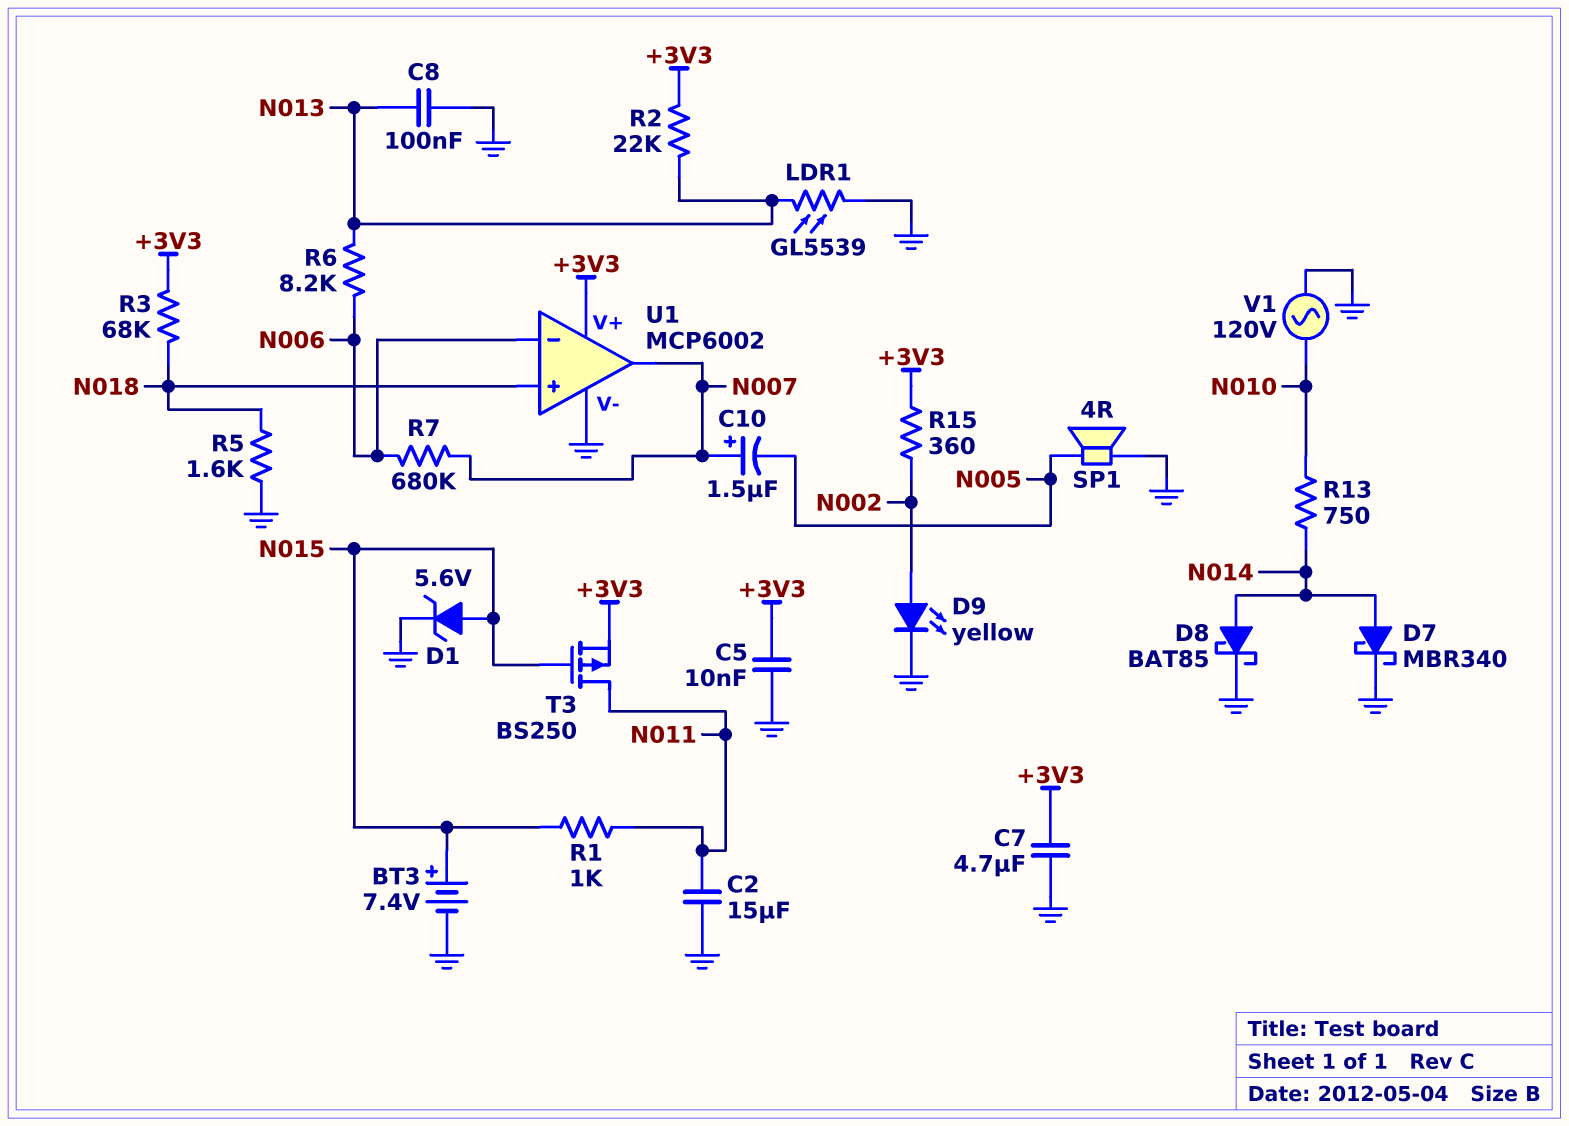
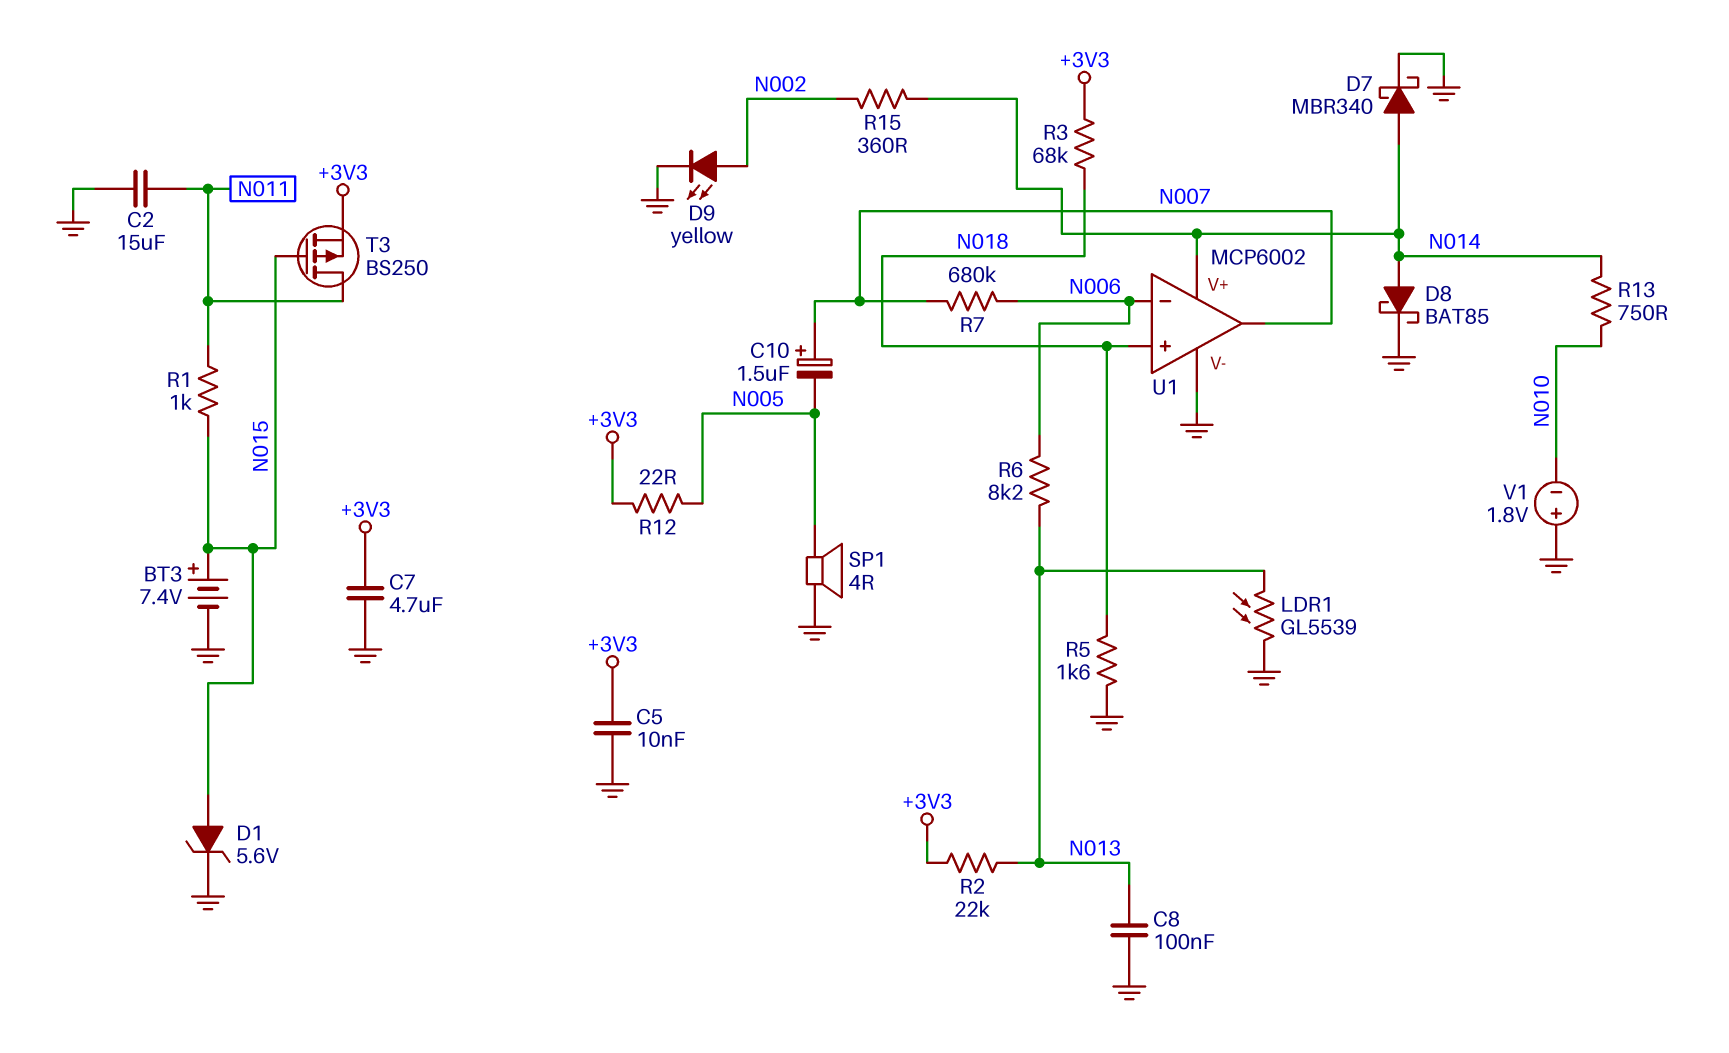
R12: none -> 22 (+3V3, N005)
R15: 360 (+3V3, N002) -> 360 (N002, N014)
U1 pin V+: +3V3 -> N014
V1: AC 120V (GND, N010) -> 1.8V (plus GND, minus N010)

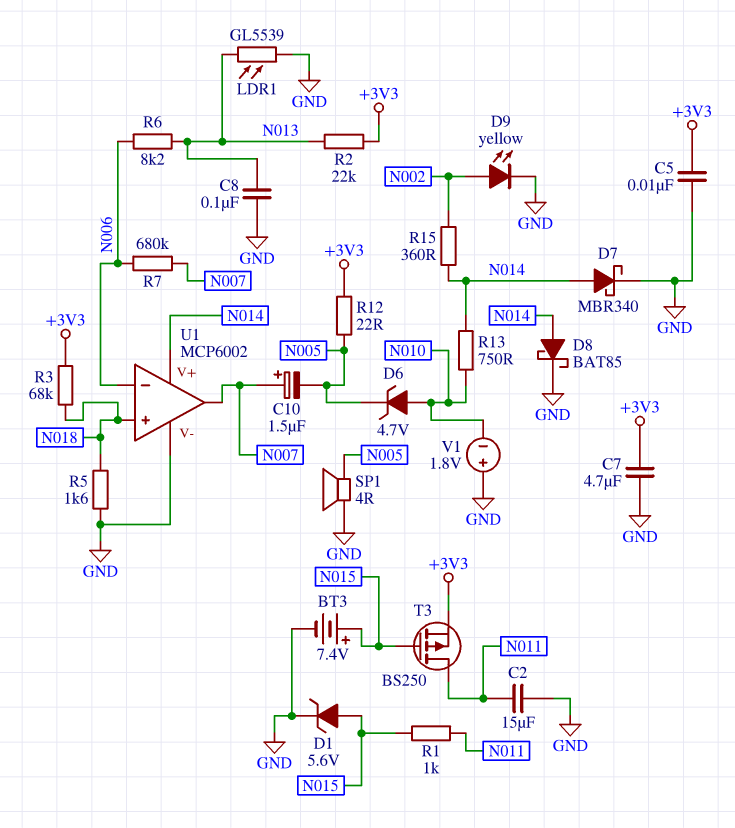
D6: none -> zener 4.7V (A N010, K N005)

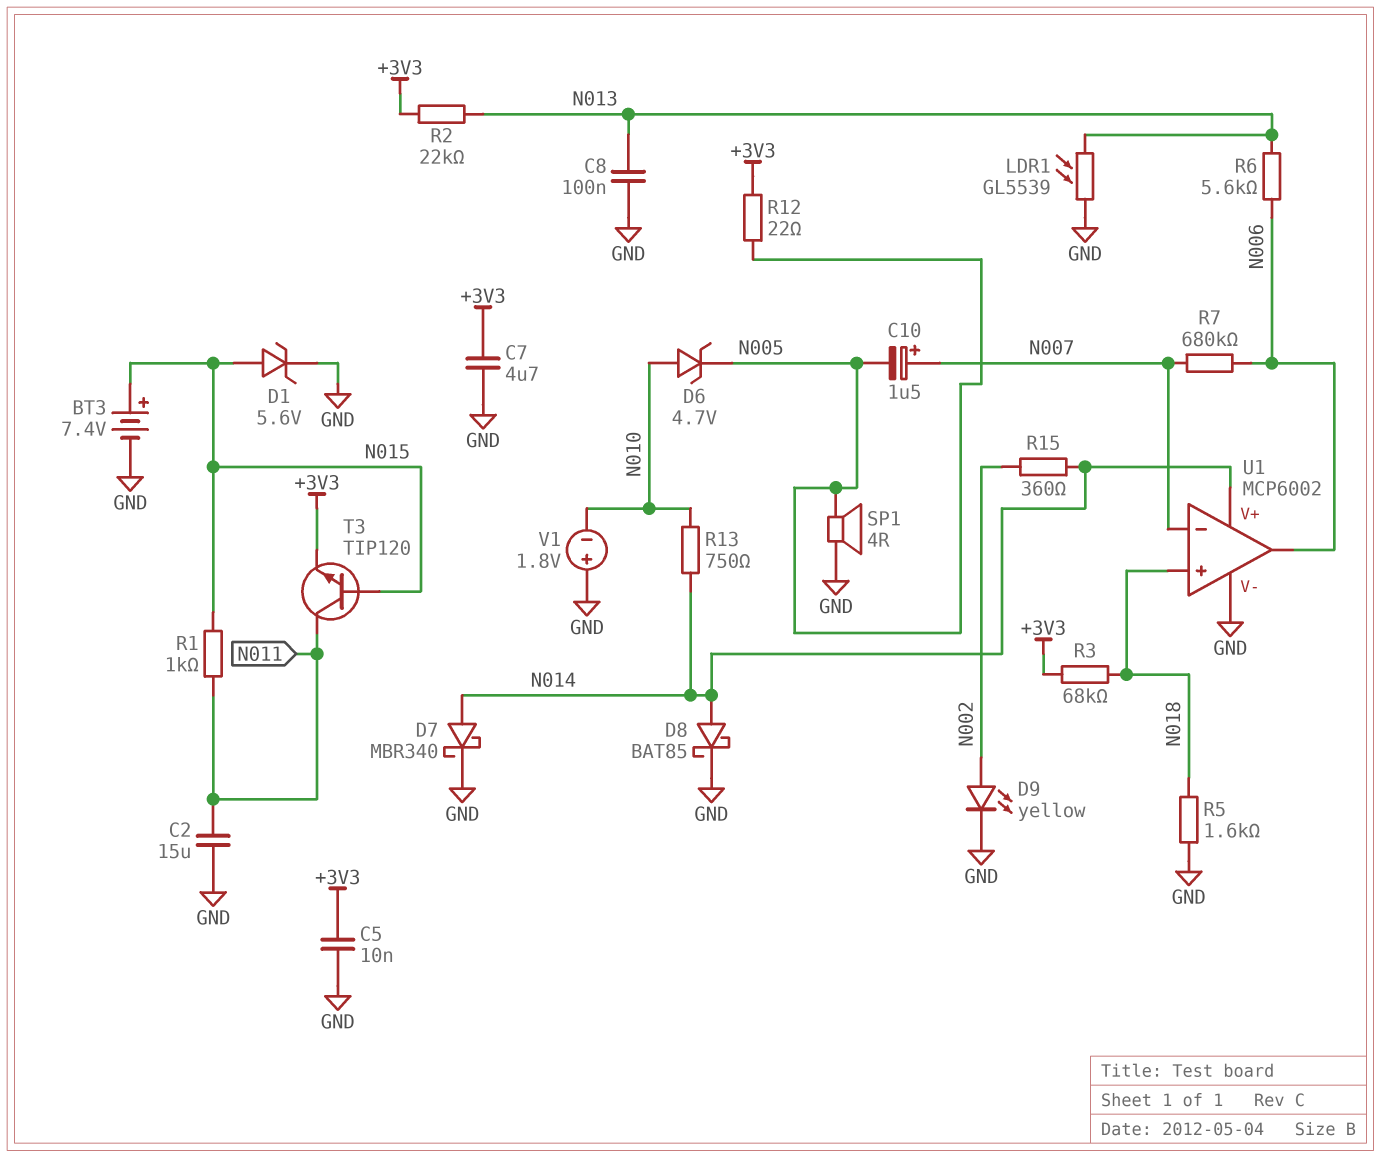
R6: 8.2k (N006, N013) -> 5.6k (N006, N013)
T3: PMOS BS250 (G N015, D N011, S +3V3) -> NPN TIP120 (B N015, C N011, E +3V3)
U1 pin in-: N006 -> N007
U1 pin out: N007 -> N006

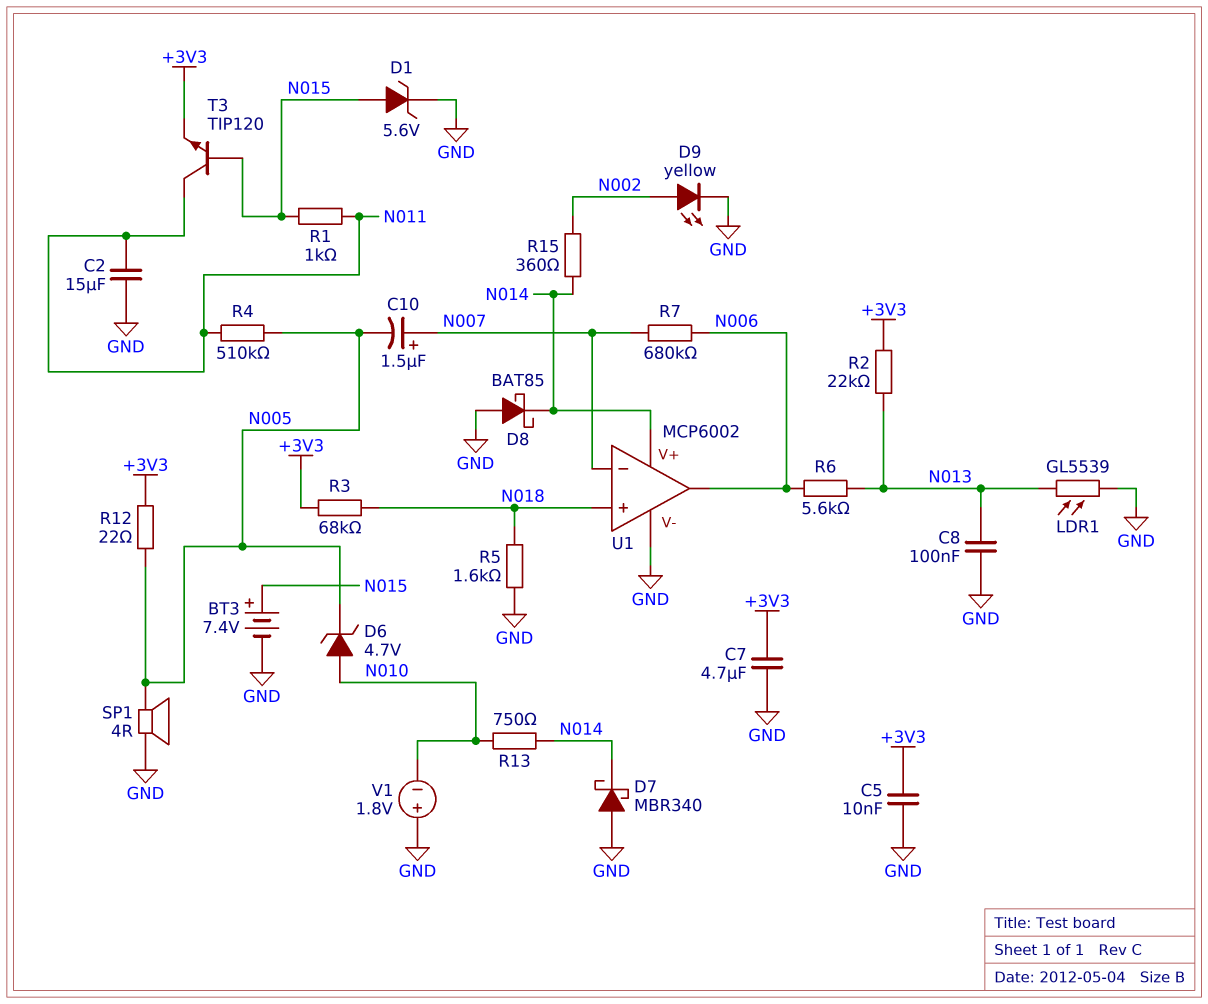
D7: schottky MBR340 (A N014, K GND) -> schottky MBR340 (A GND, K N014)
D8: schottky BAT85 (A N014, K GND) -> schottky BAT85 (A GND, K N014)
R4: none -> 510k (N005, N011)

